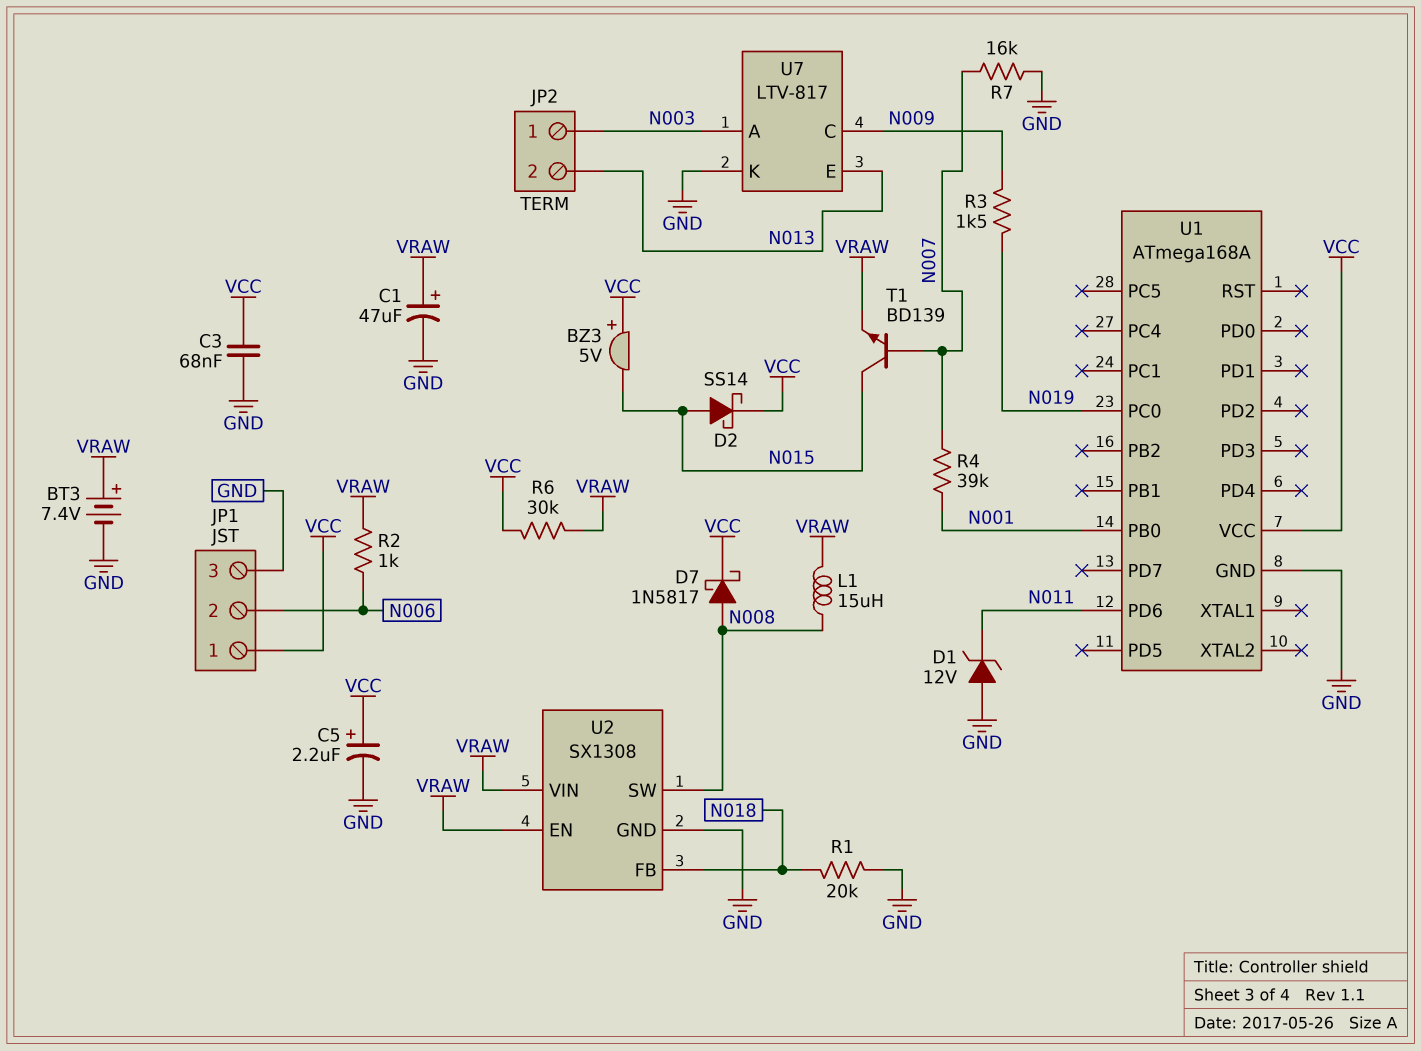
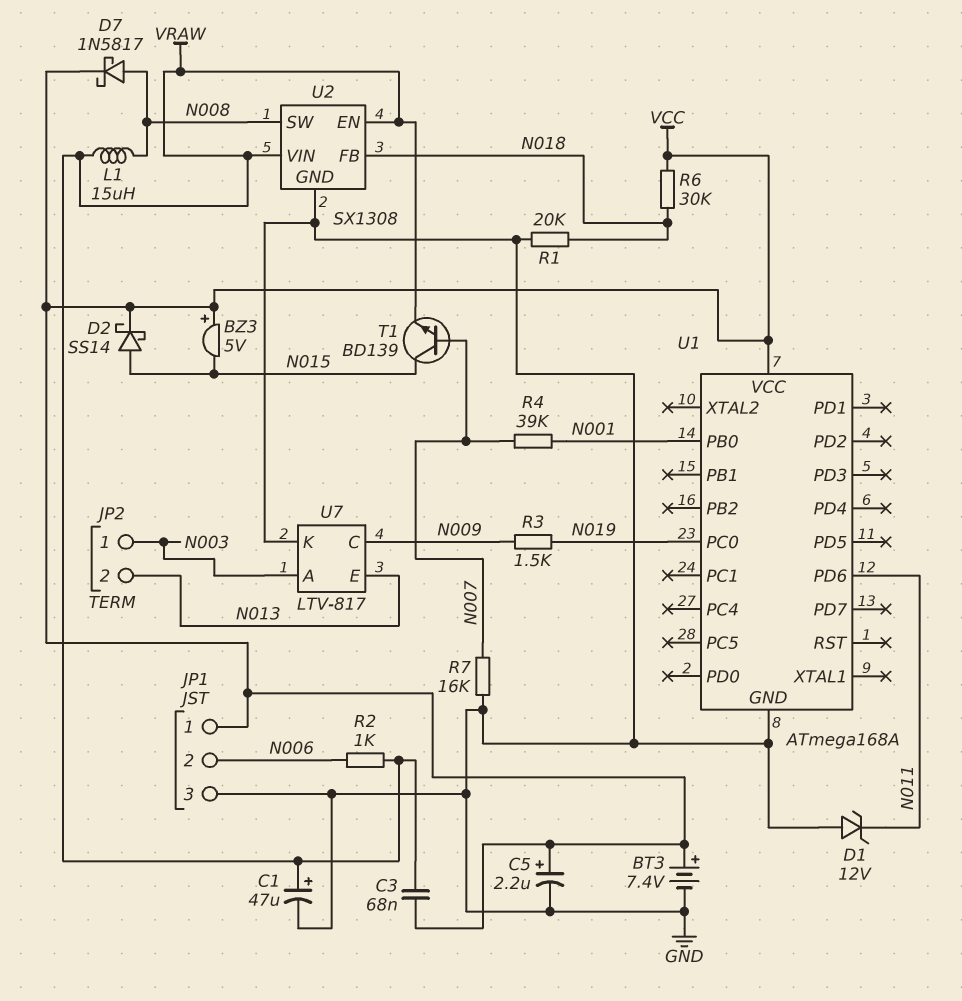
BT3: 7.4V (plus VRAW, minus GND) -> 7.4V (plus VCC, minus GND)
C3: 68nF (GND, VCC) -> 68nF (VCC, VRAW)
R6: 30k (VCC, VRAW) -> 30k (N018, VCC)

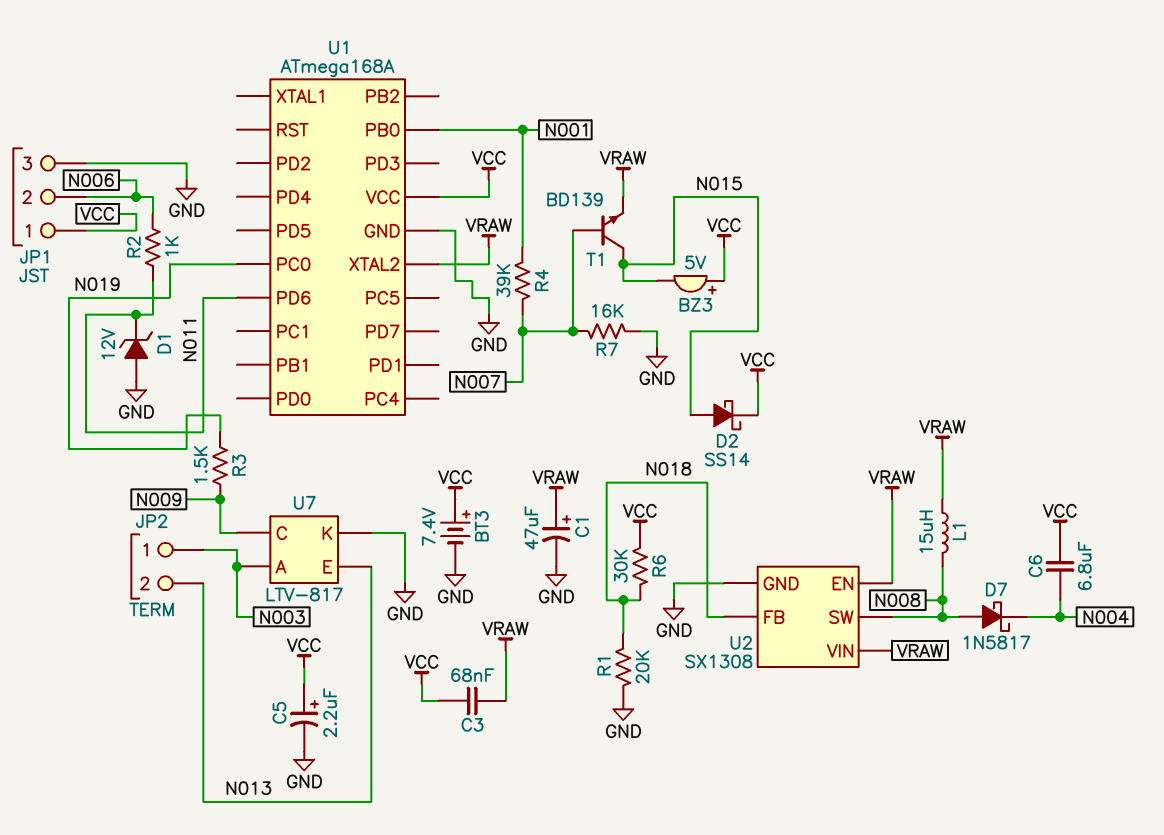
C6: none -> 6.8uF (N004, VCC)
D7: schottky 1N5817 (A N008, K VCC) -> schottky 1N5817 (A N008, K N004)
R2: 1k (N006, VRAW) -> 1k (N006, N011)
U1 pin XTAL2: none -> VRAW

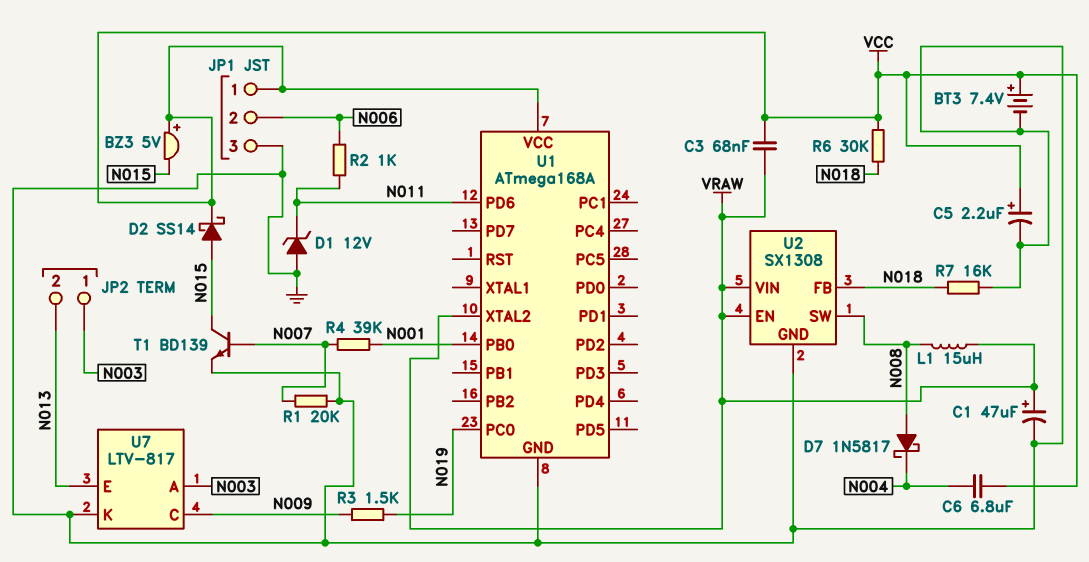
R1: 20k (GND, N018) -> 20k (GND, N007)
R7: 16k (GND, N007) -> 16k (GND, N018)
T1: NPN BD139 (B N007, C N015, E VRAW) -> NPN BD139 (B N007, C N015, E GND)

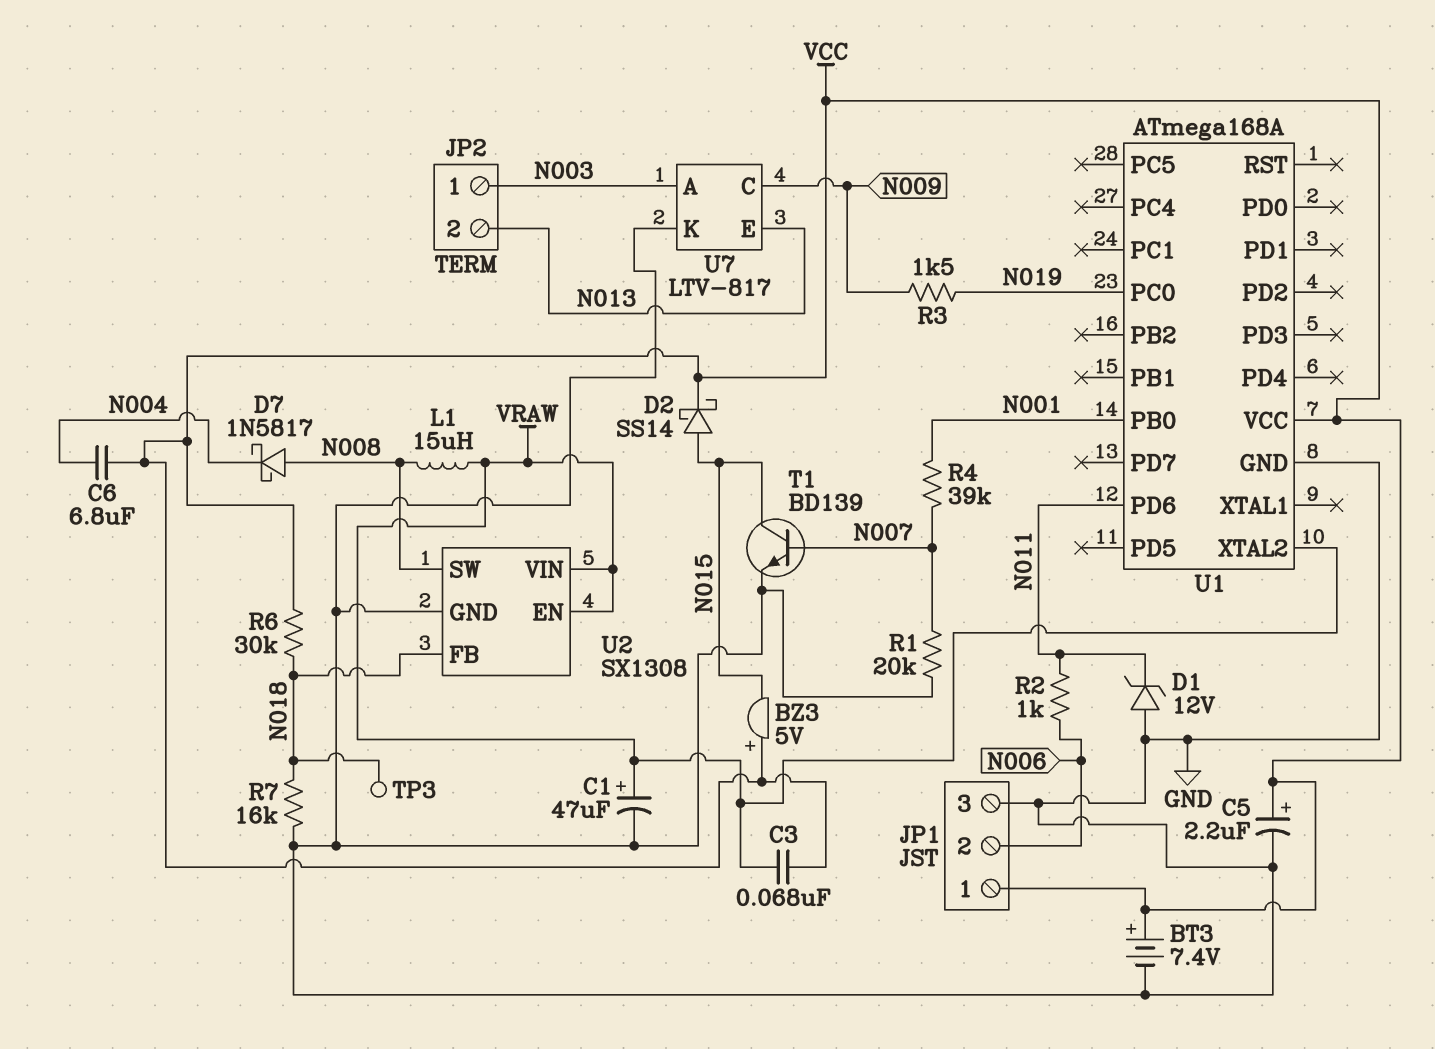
TP3: none -> test point (N018)

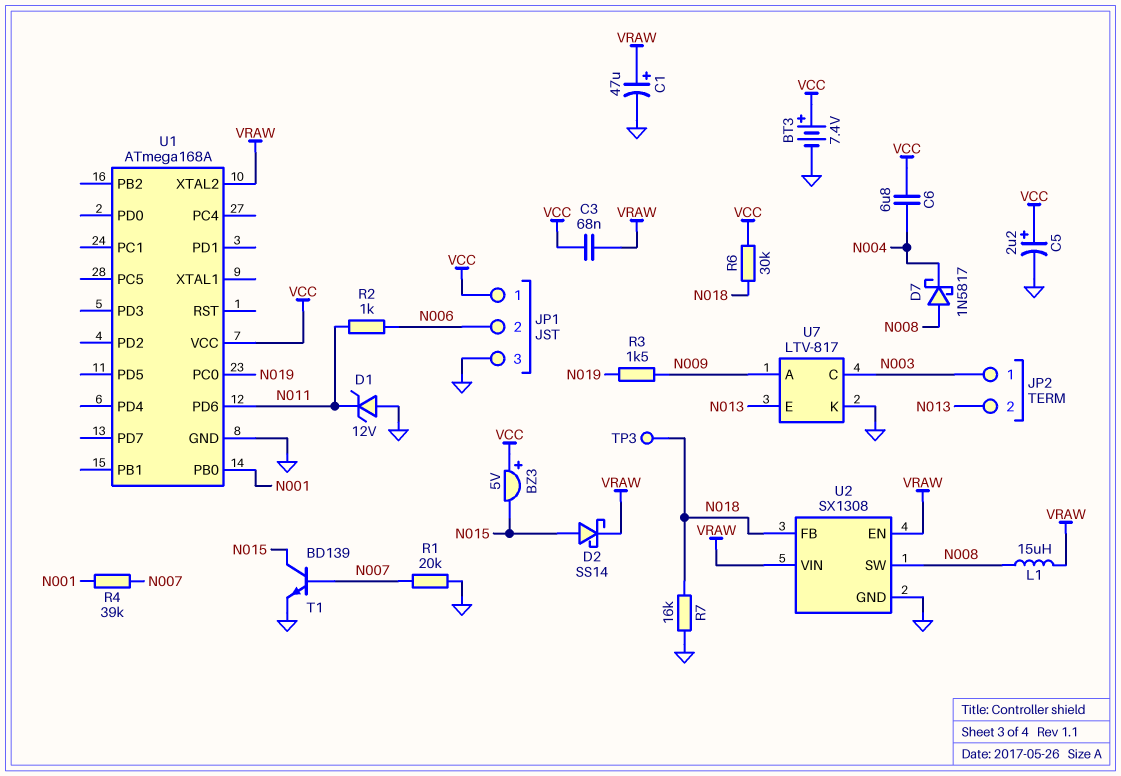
D2: schottky SS14 (A N015, K VCC) -> schottky SS14 (A N015, K VRAW)
U7 pin A: N003 -> N009
U7 pin C: N009 -> N003

